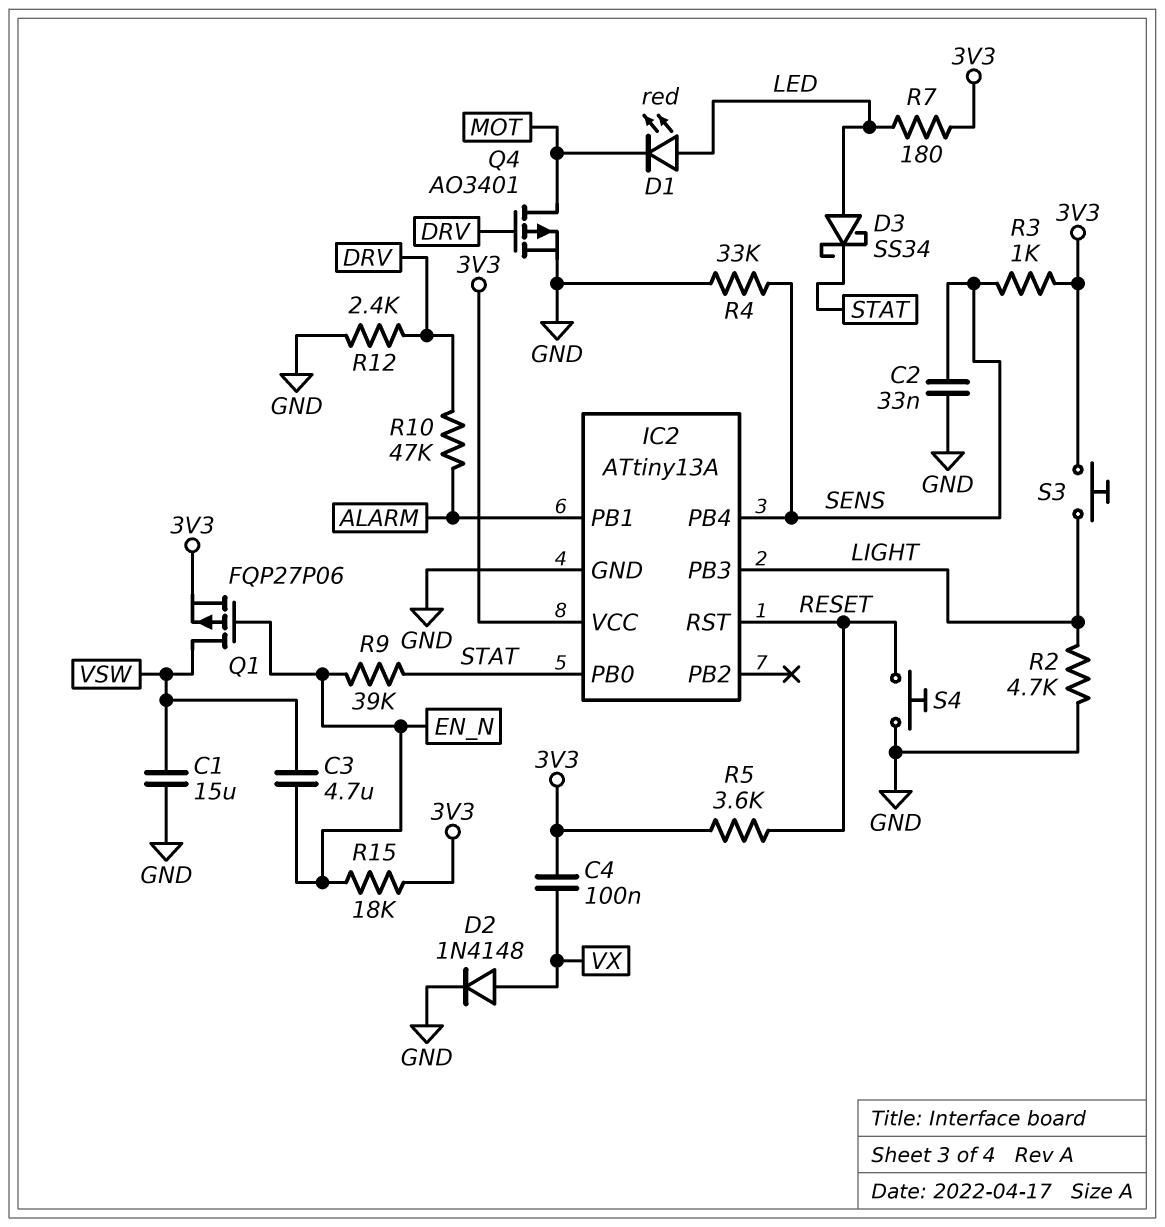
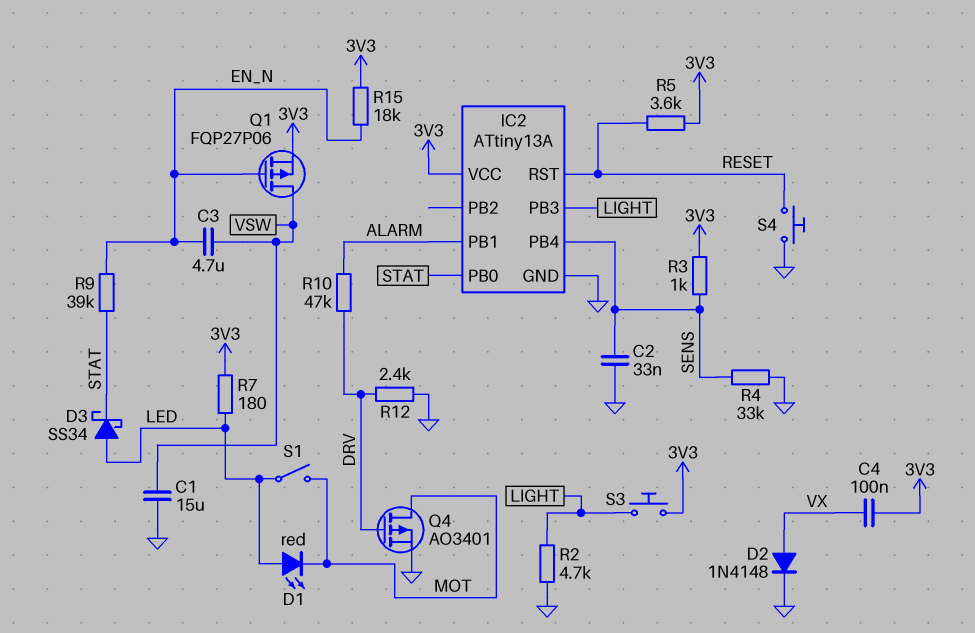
S1: none -> switch (LED, MOT)

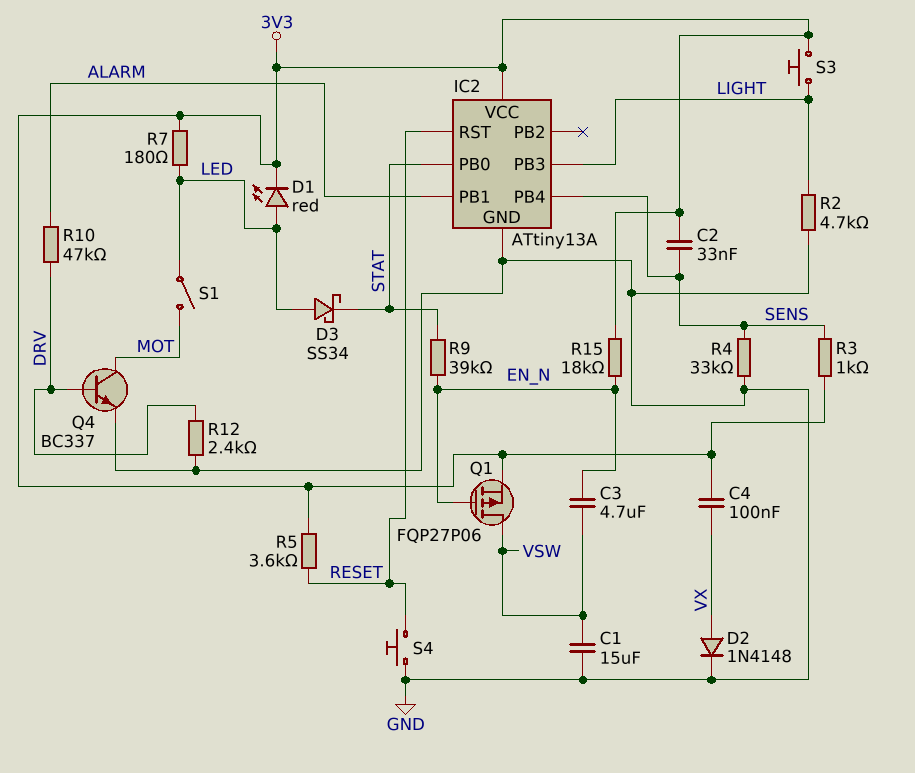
C2: 33nF (GND, SENS) -> 33nF (3V3, SENS)
D1: LED red (A LED, K MOT) -> LED red (A LED, K 3V3)
Q4: PMOS AO3401 (G DRV, D MOT, S GND) -> NPN BC337 (B DRV, C MOT, E GND)

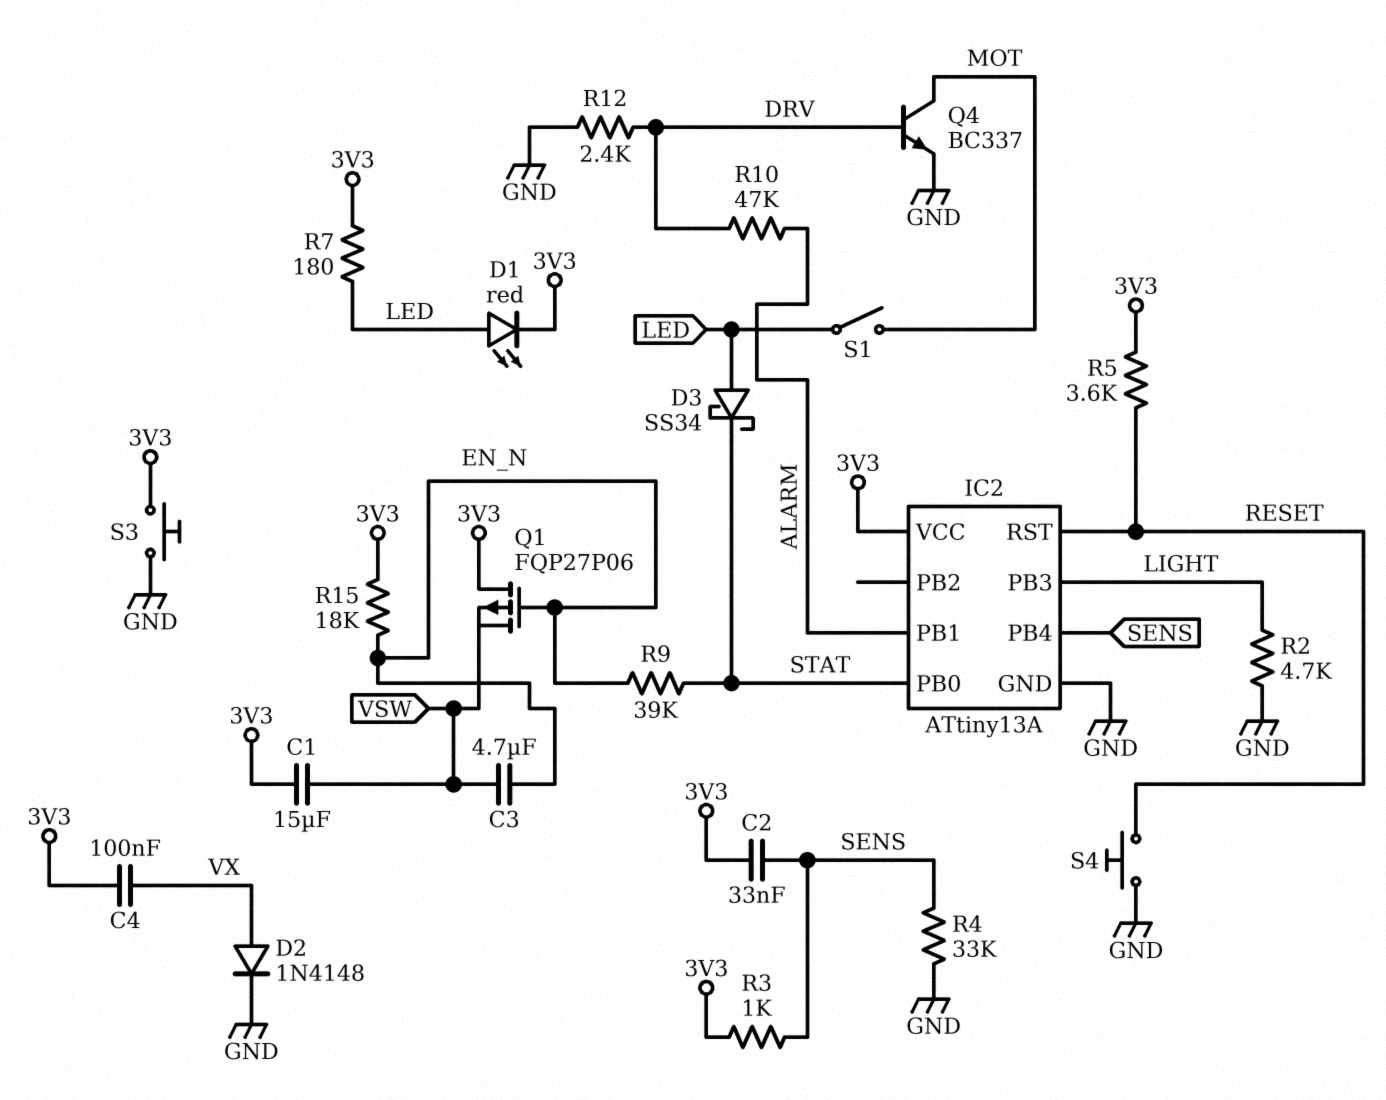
C1: 15uF (GND, VSW) -> 15uF (3V3, VSW)
Q1: PMOS FQP27P06 (G EN_N, D VSW, S 3V3) -> PMOS FQP27P06 (G EN_N, D 3V3, S VSW)
S3: button (3V3, LIGHT) -> button (3V3, GND)

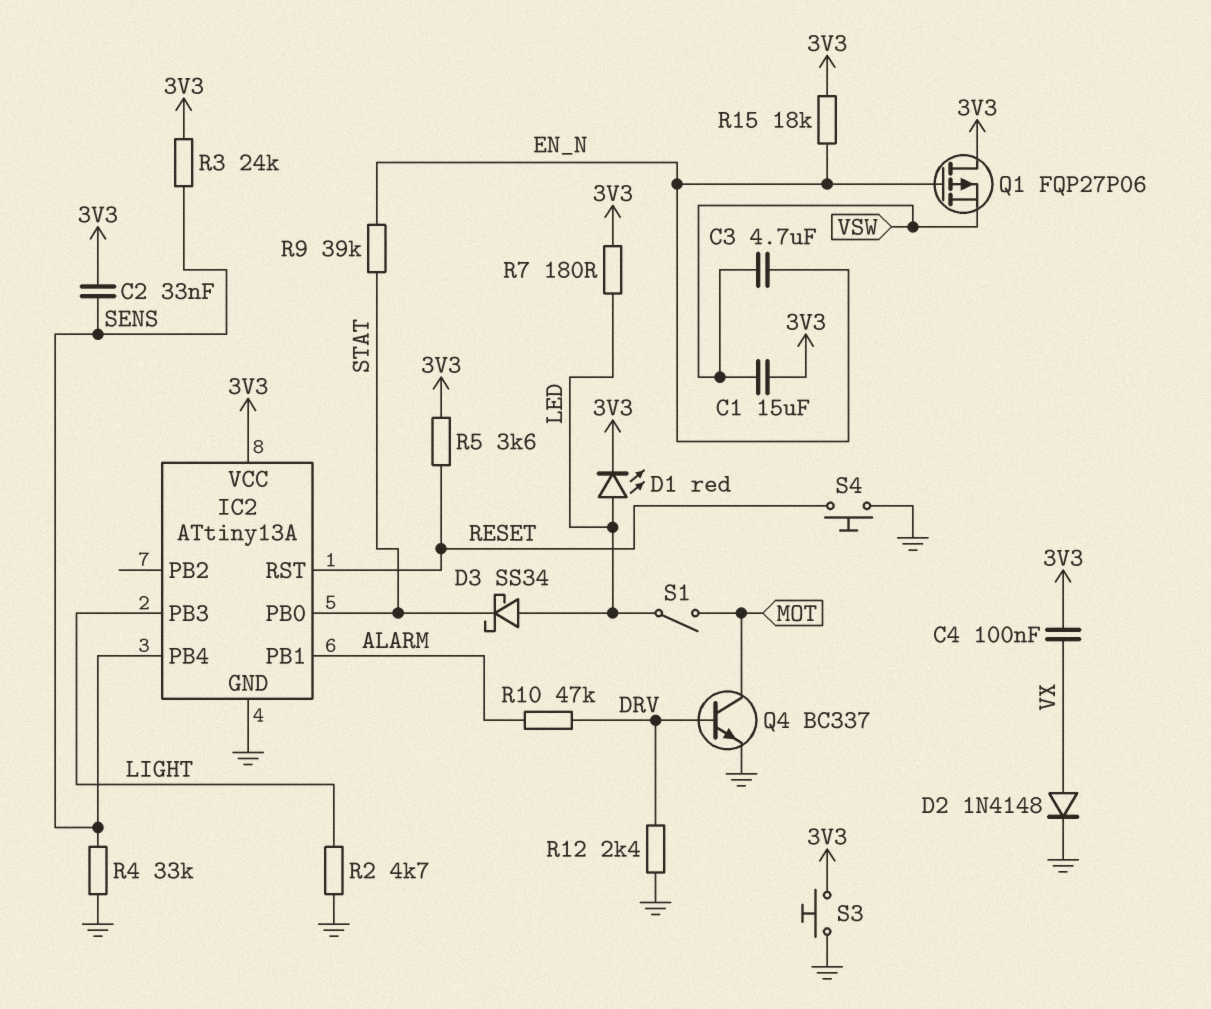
R3: 1k (3V3, SENS) -> 24k (3V3, SENS)

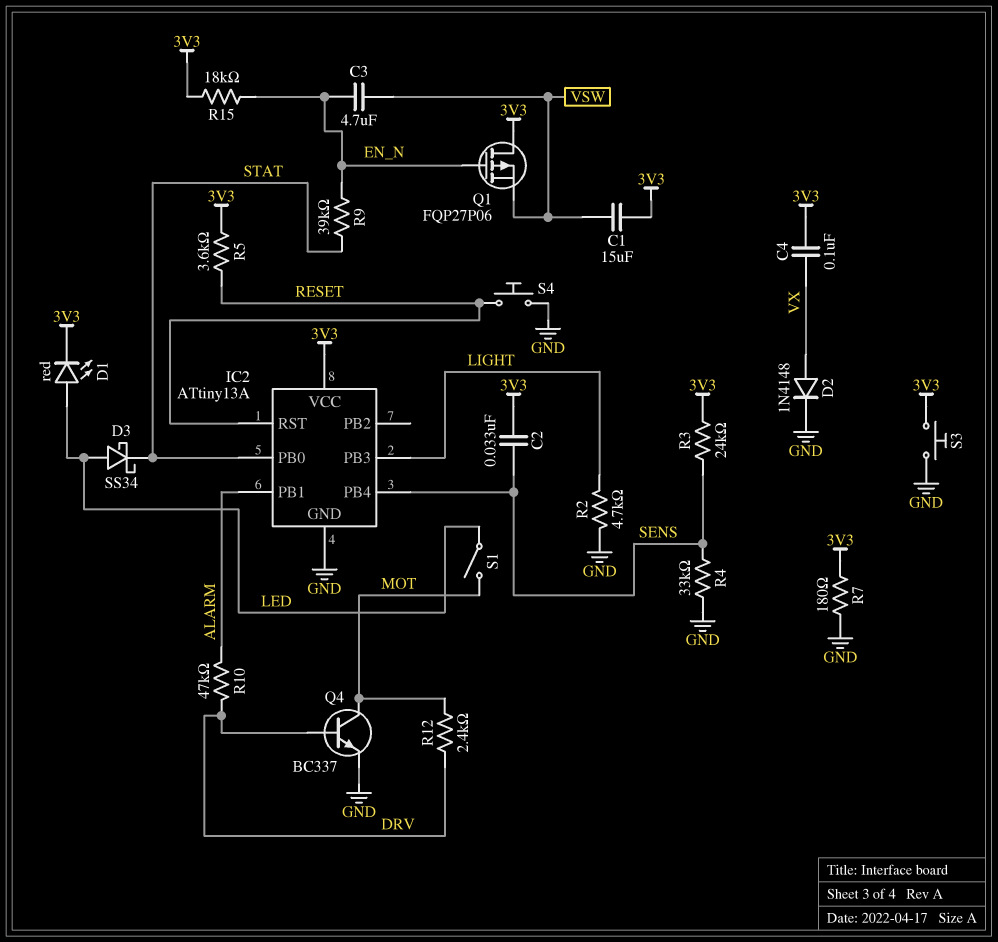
R7: 180 (3V3, LED) -> 180 (3V3, GND)
R12: 2.4k (DRV, GND) -> 2.4k (DRV, MOT)

